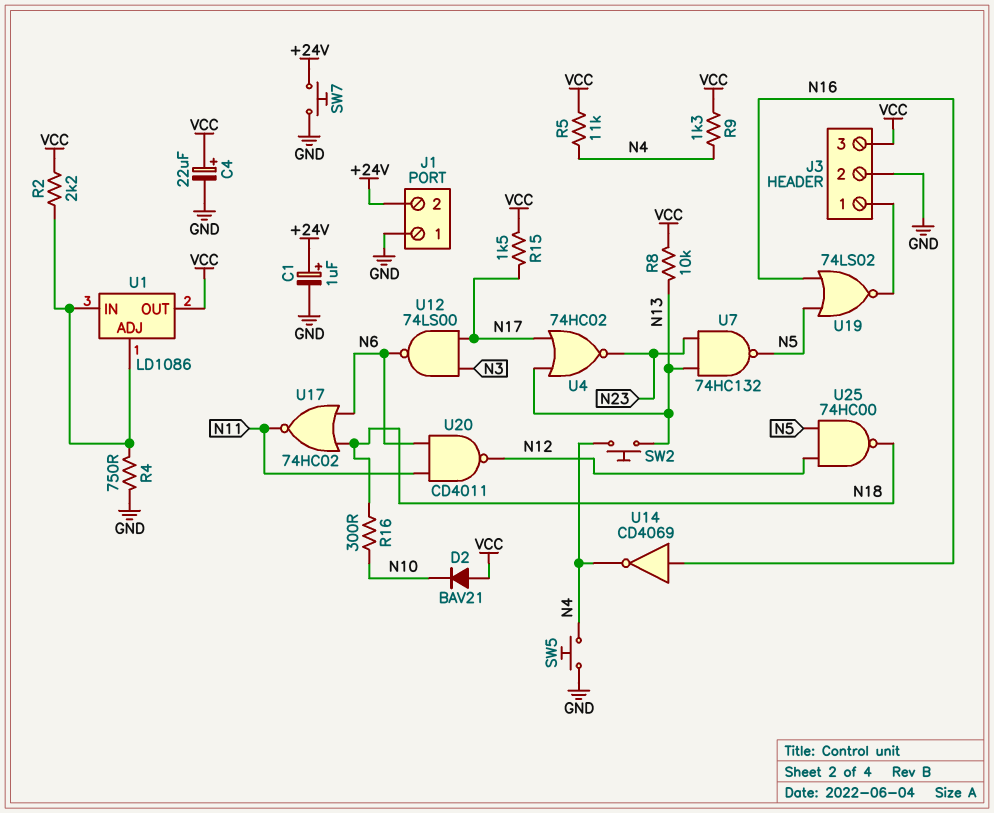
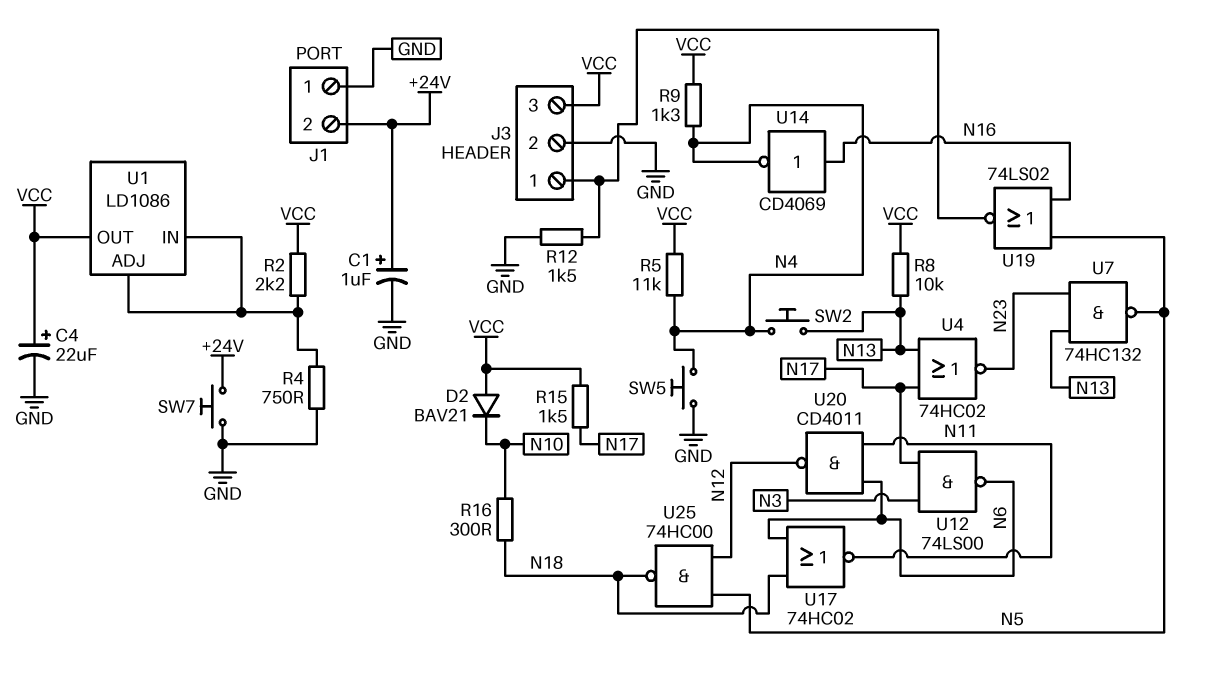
R12: none -> 1.5k (GND, J3/1)

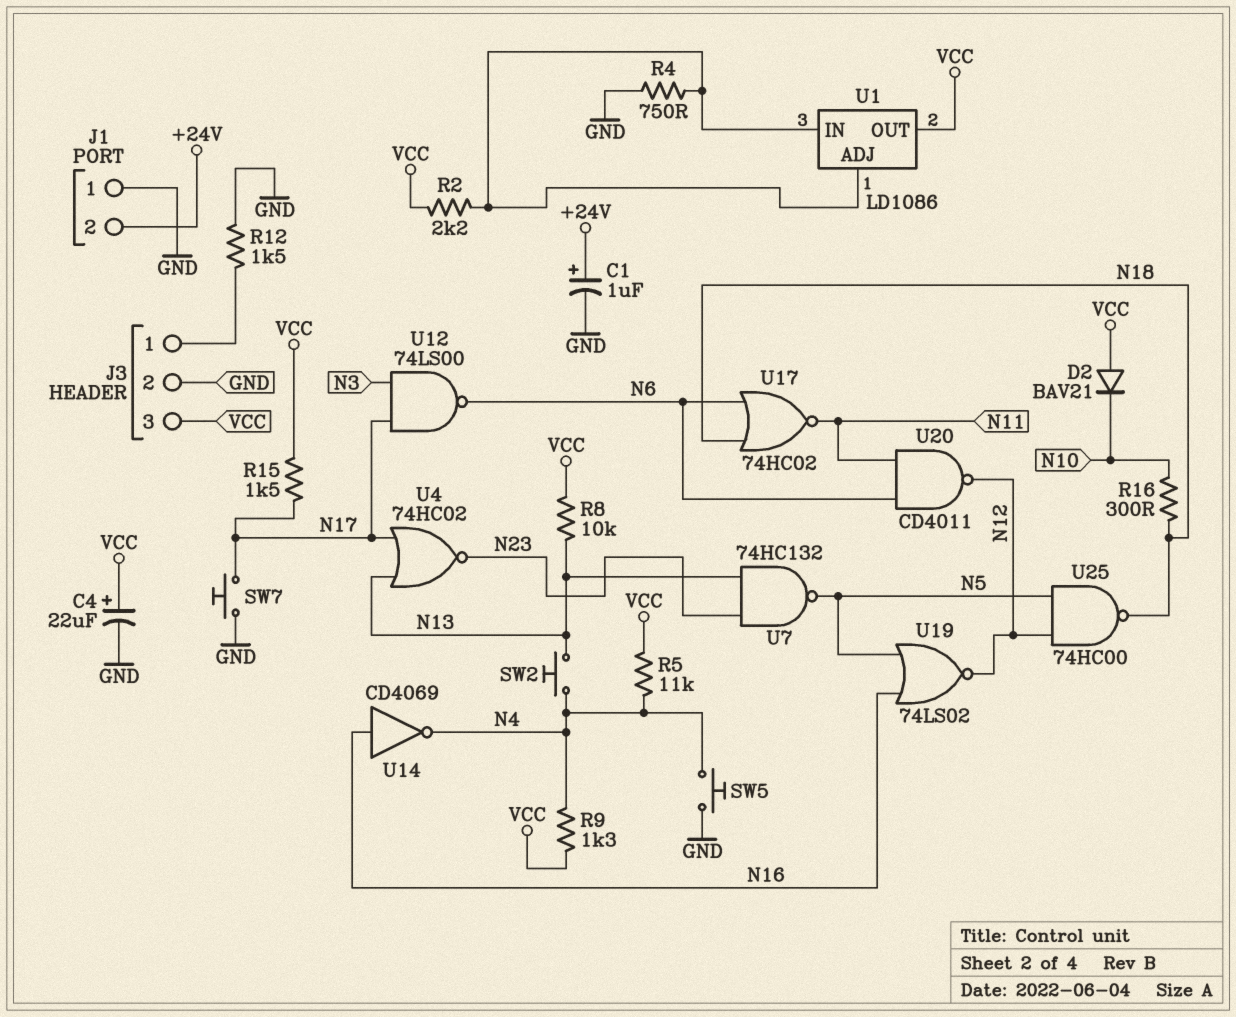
SW7: button (+24V, GND) -> button (GND, N17)
U19: NOR 74LS02 (in N5, in N16, out J3/1) -> NOR 74LS02 (in N5, in N16, out N12)

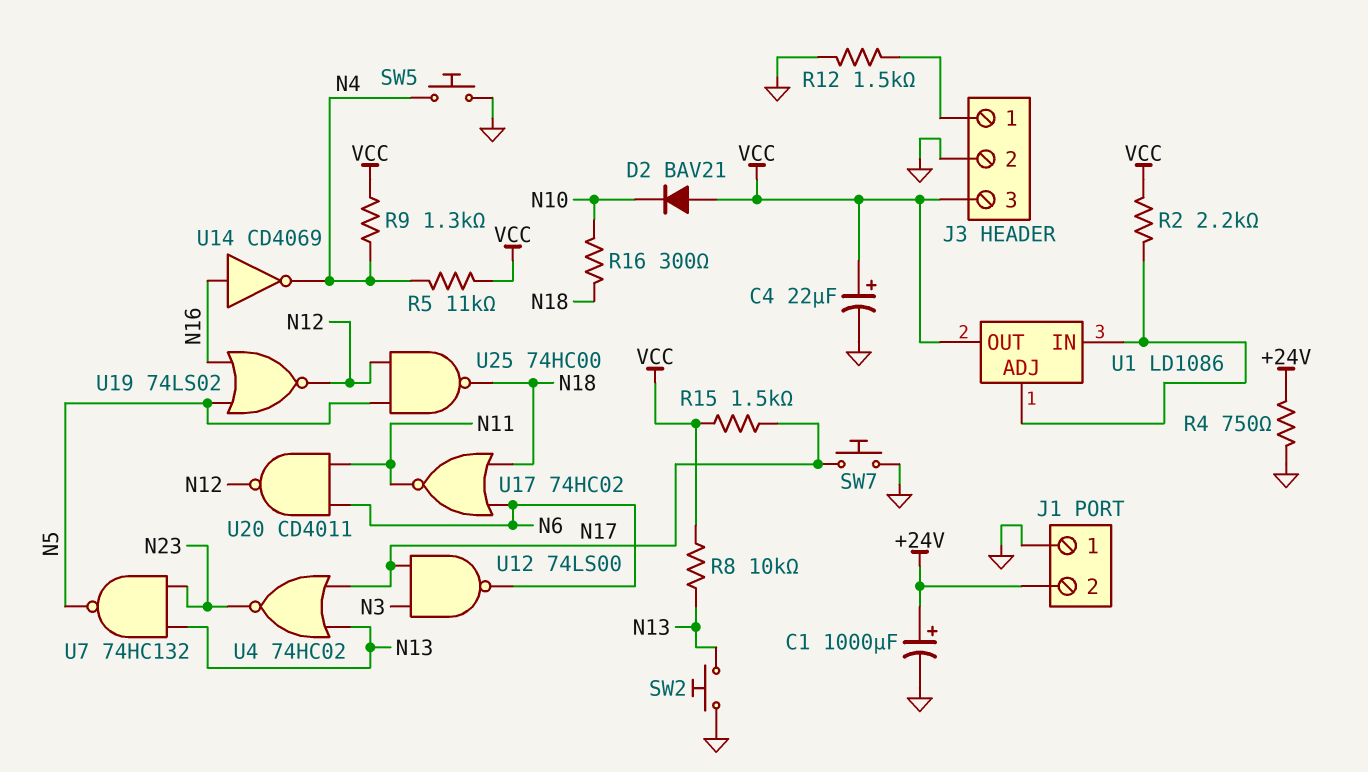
C1: 1uF (plus +24V, minus GND) -> 1000uF (plus +24V, minus GND)
R4: 750 (GND, U1/ADJ) -> 750 (+24V, GND)
SW2: button (N4, N13) -> button (GND, N13)

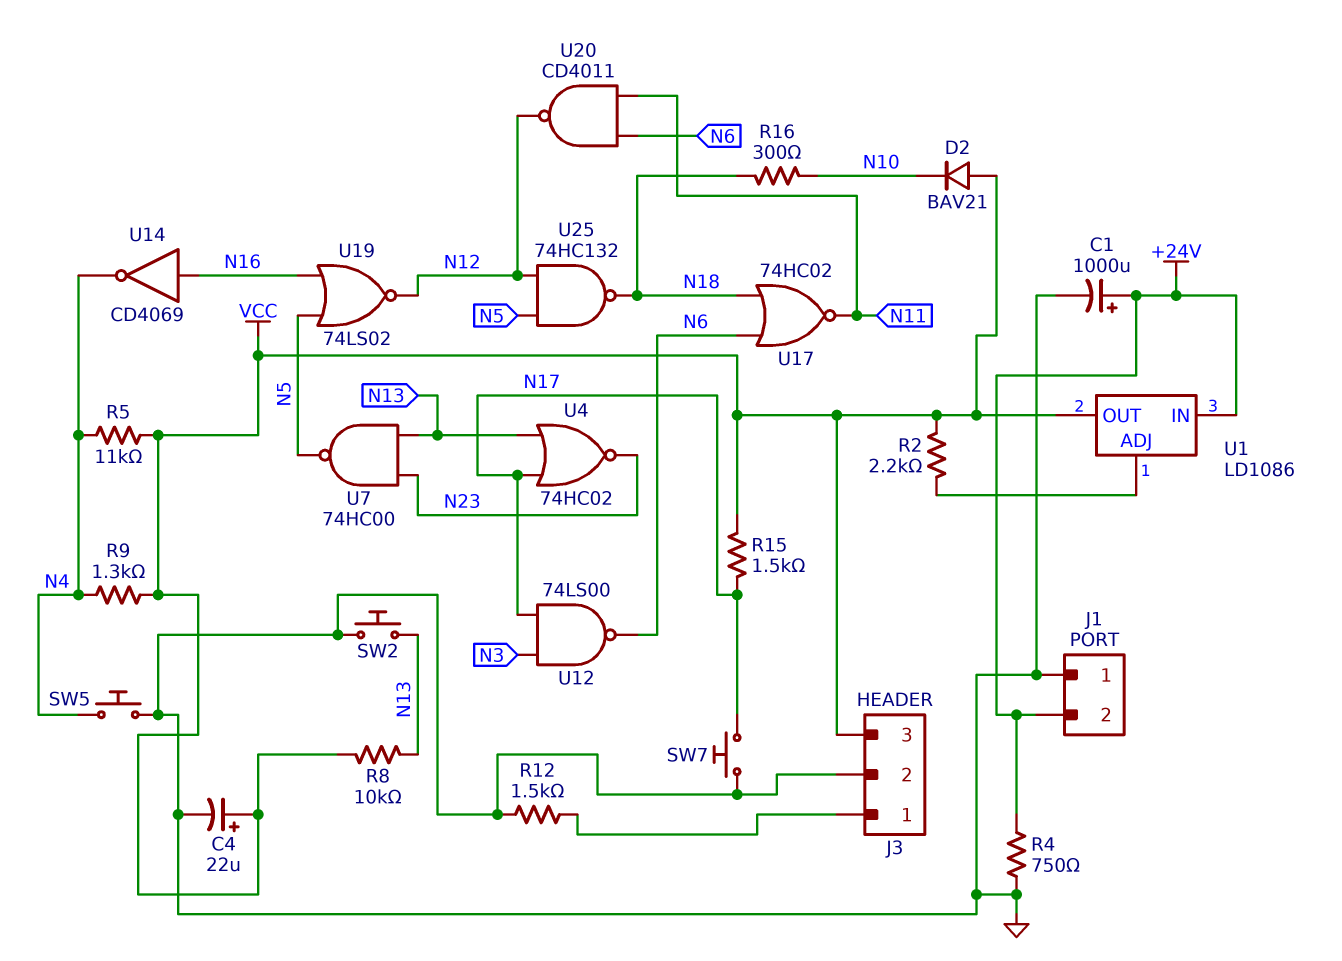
U1 pin IN: U1/ADJ -> +24V
U7: NAND 74HC132 (in N13, in N23, out N5) -> NAND 74HC00 (in N13, in N23, out N5)
U25: NAND 74HC00 (in N5, in N12, out N18) -> NAND 74HC132 (in N5, in N12, out N18)

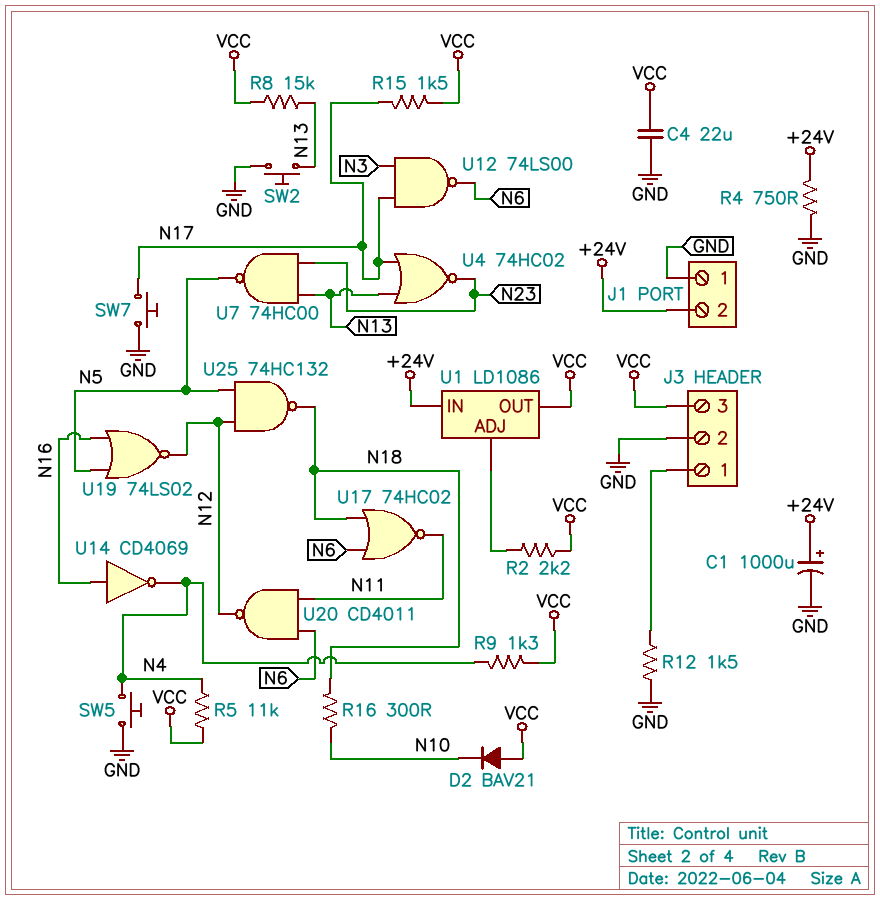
C4: 22uF (plus VCC, minus GND) -> 22uF (GND, VCC)
R8: 10k (N13, VCC) -> 15k (N13, VCC)

